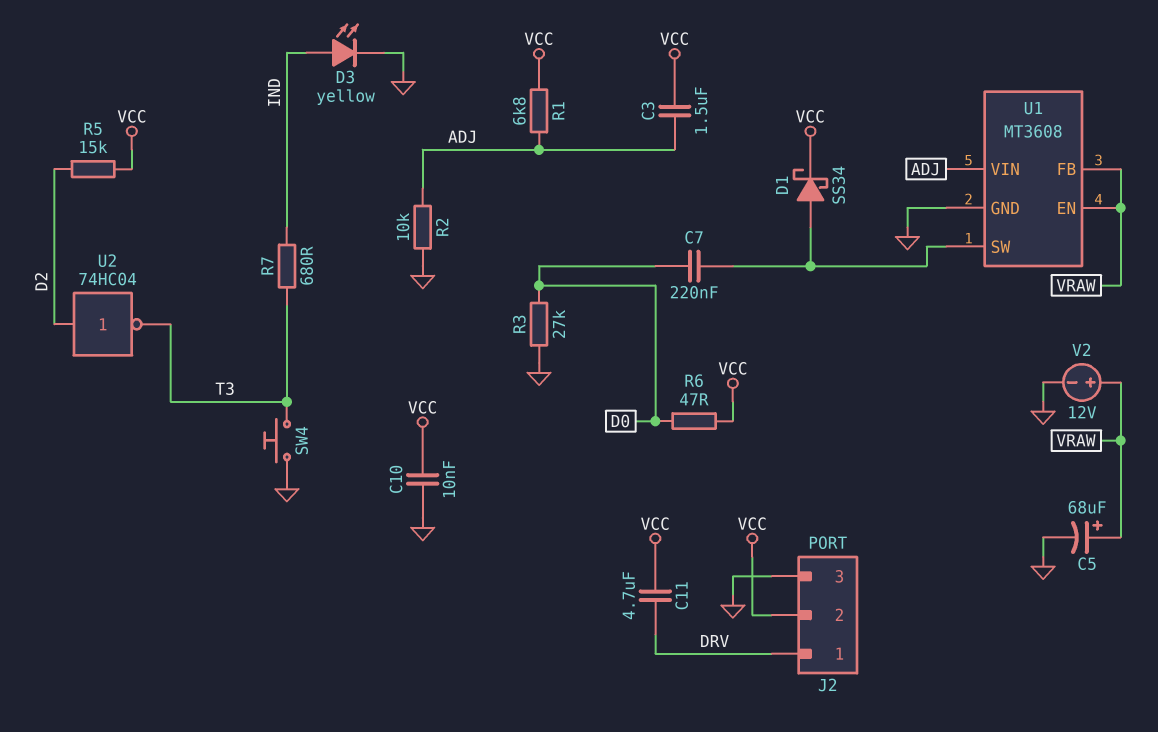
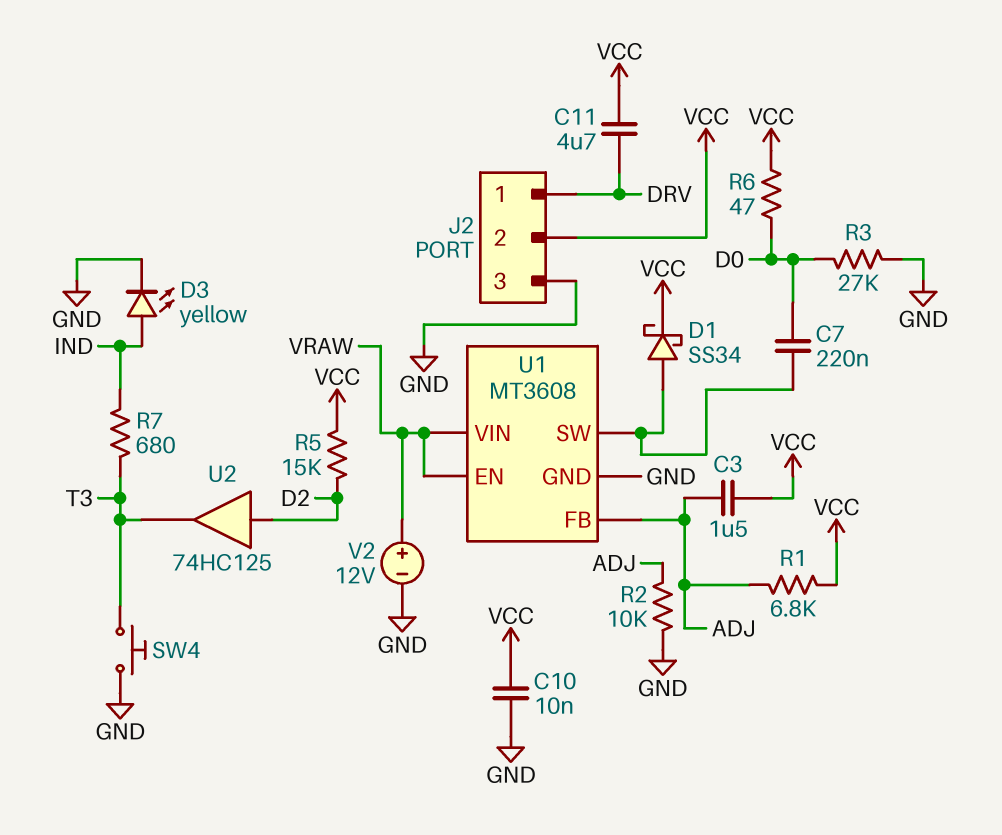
C5: 68uF (plus VRAW, minus GND) -> none
U1 pin FB: VRAW -> ADJ
U1 pin VIN: ADJ -> VRAW
U2: NOT 74HC04 (in D2, out T3) -> buffer 74HC125 (in D2, out T3)

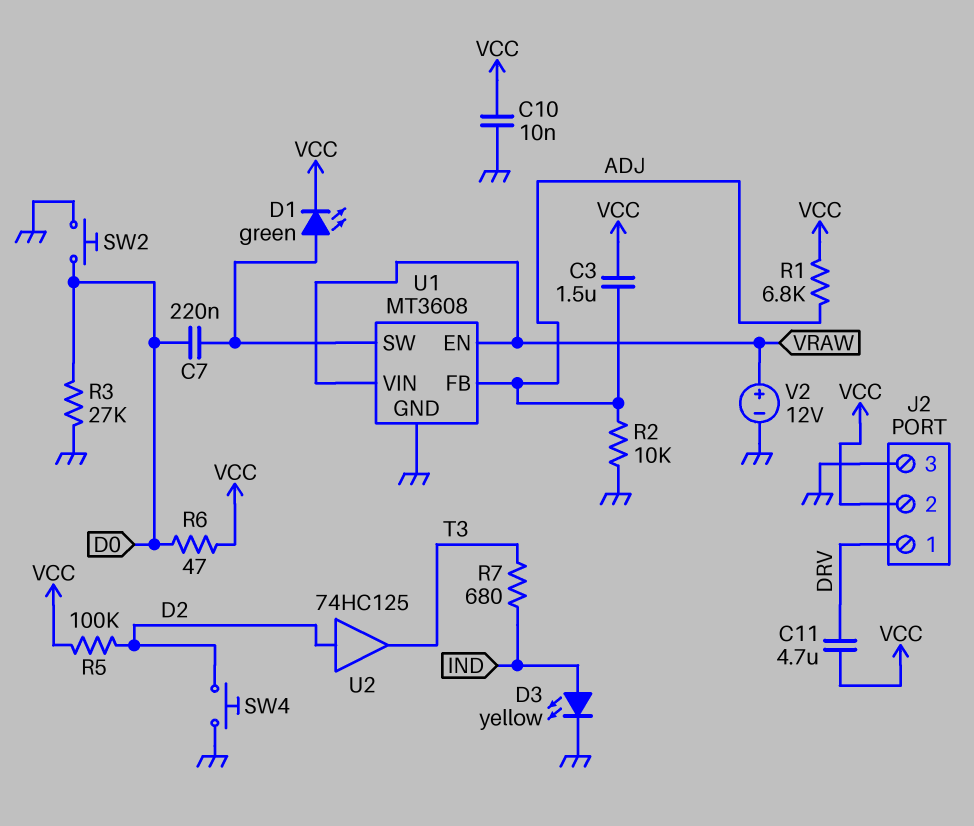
D1: schottky SS34 (A U1/SW, K VCC) -> LED green (A U1/SW, K VCC)
R5: 15k (D2, VCC) -> 100k (D2, VCC)
SW2: none -> button (D0, GND)
SW4: button (GND, T3) -> button (D2, GND)

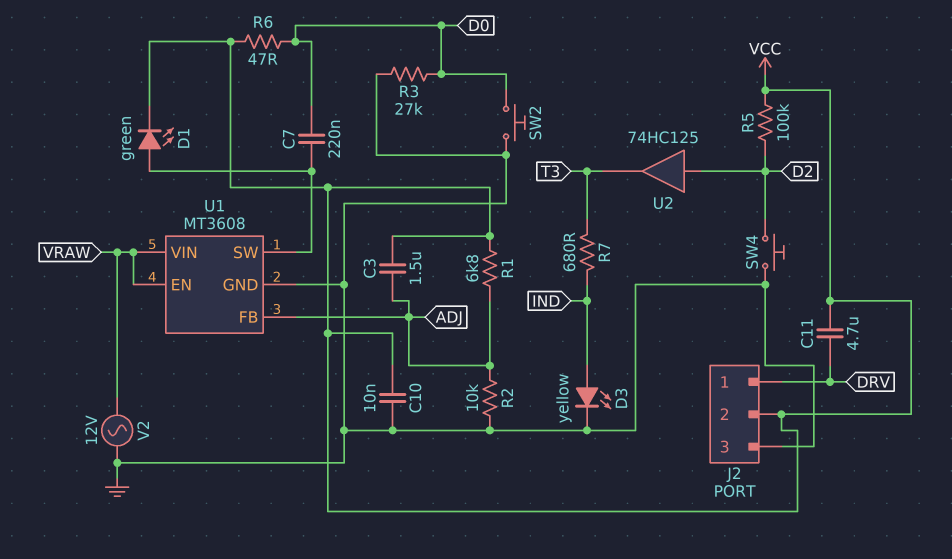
V2: 12V (plus VRAW, minus GND) -> AC 12V (GND, VRAW)

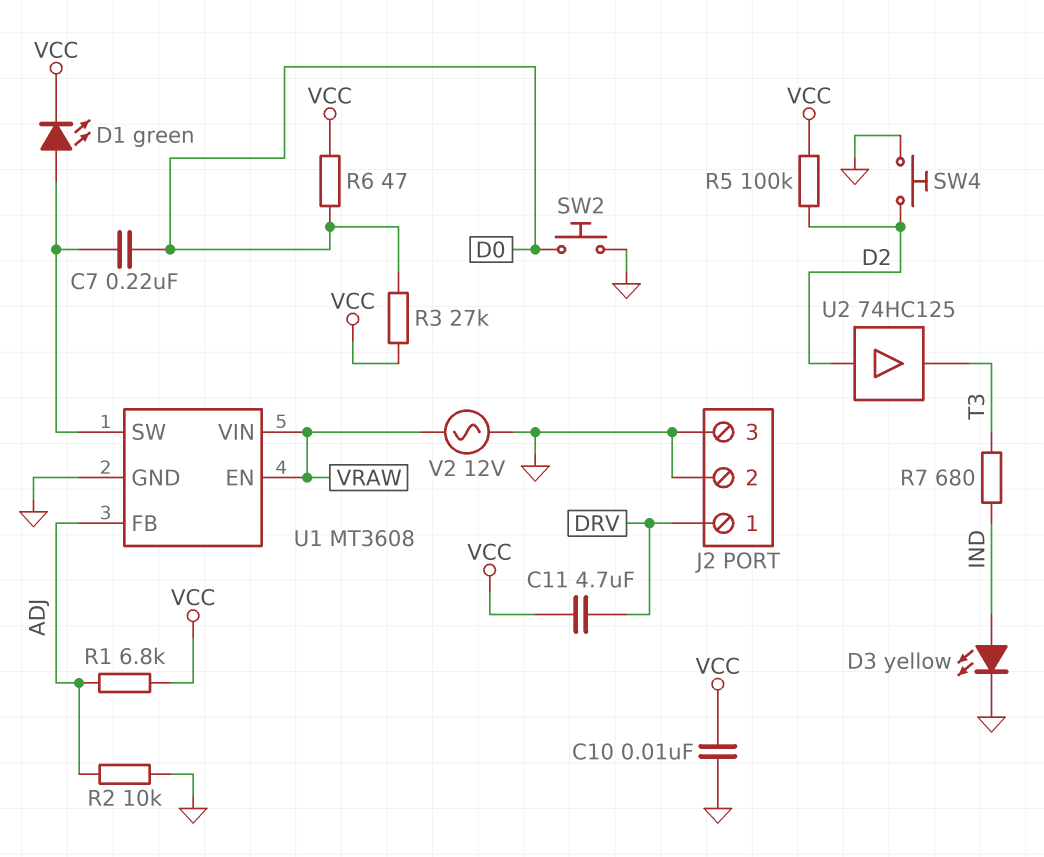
C3: 1.5uF (ADJ, VCC) -> none
J2 pin 2: VCC -> GND
R3: 27k (D0, GND) -> 27k (D0, VCC)

